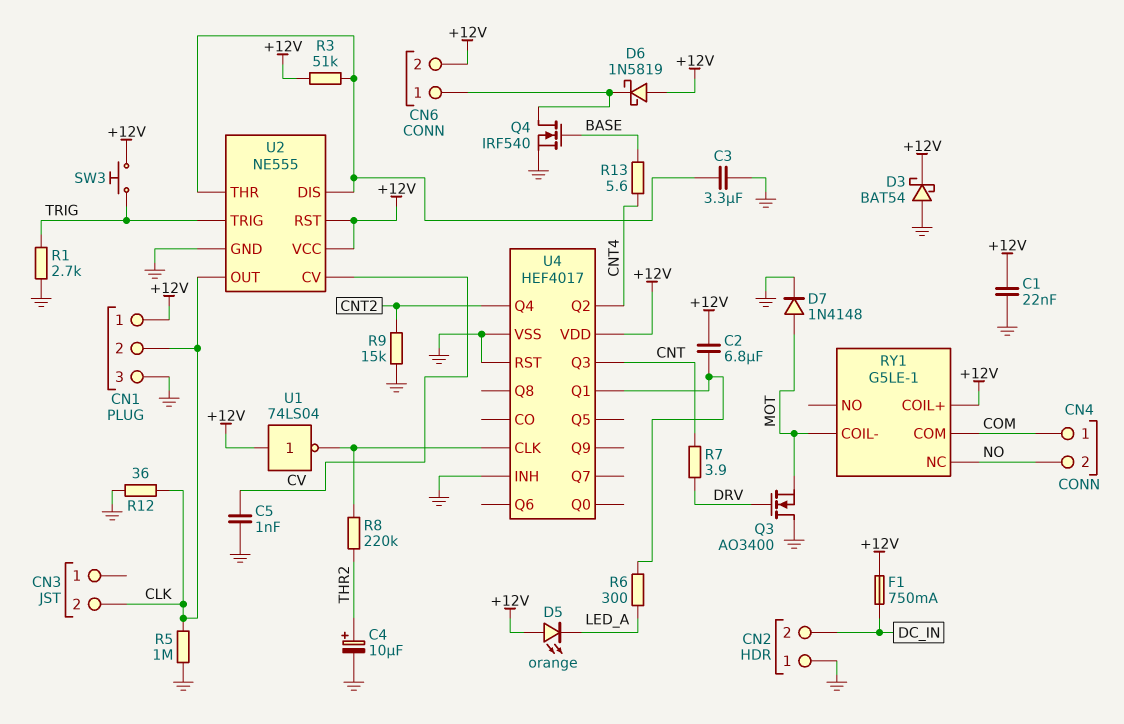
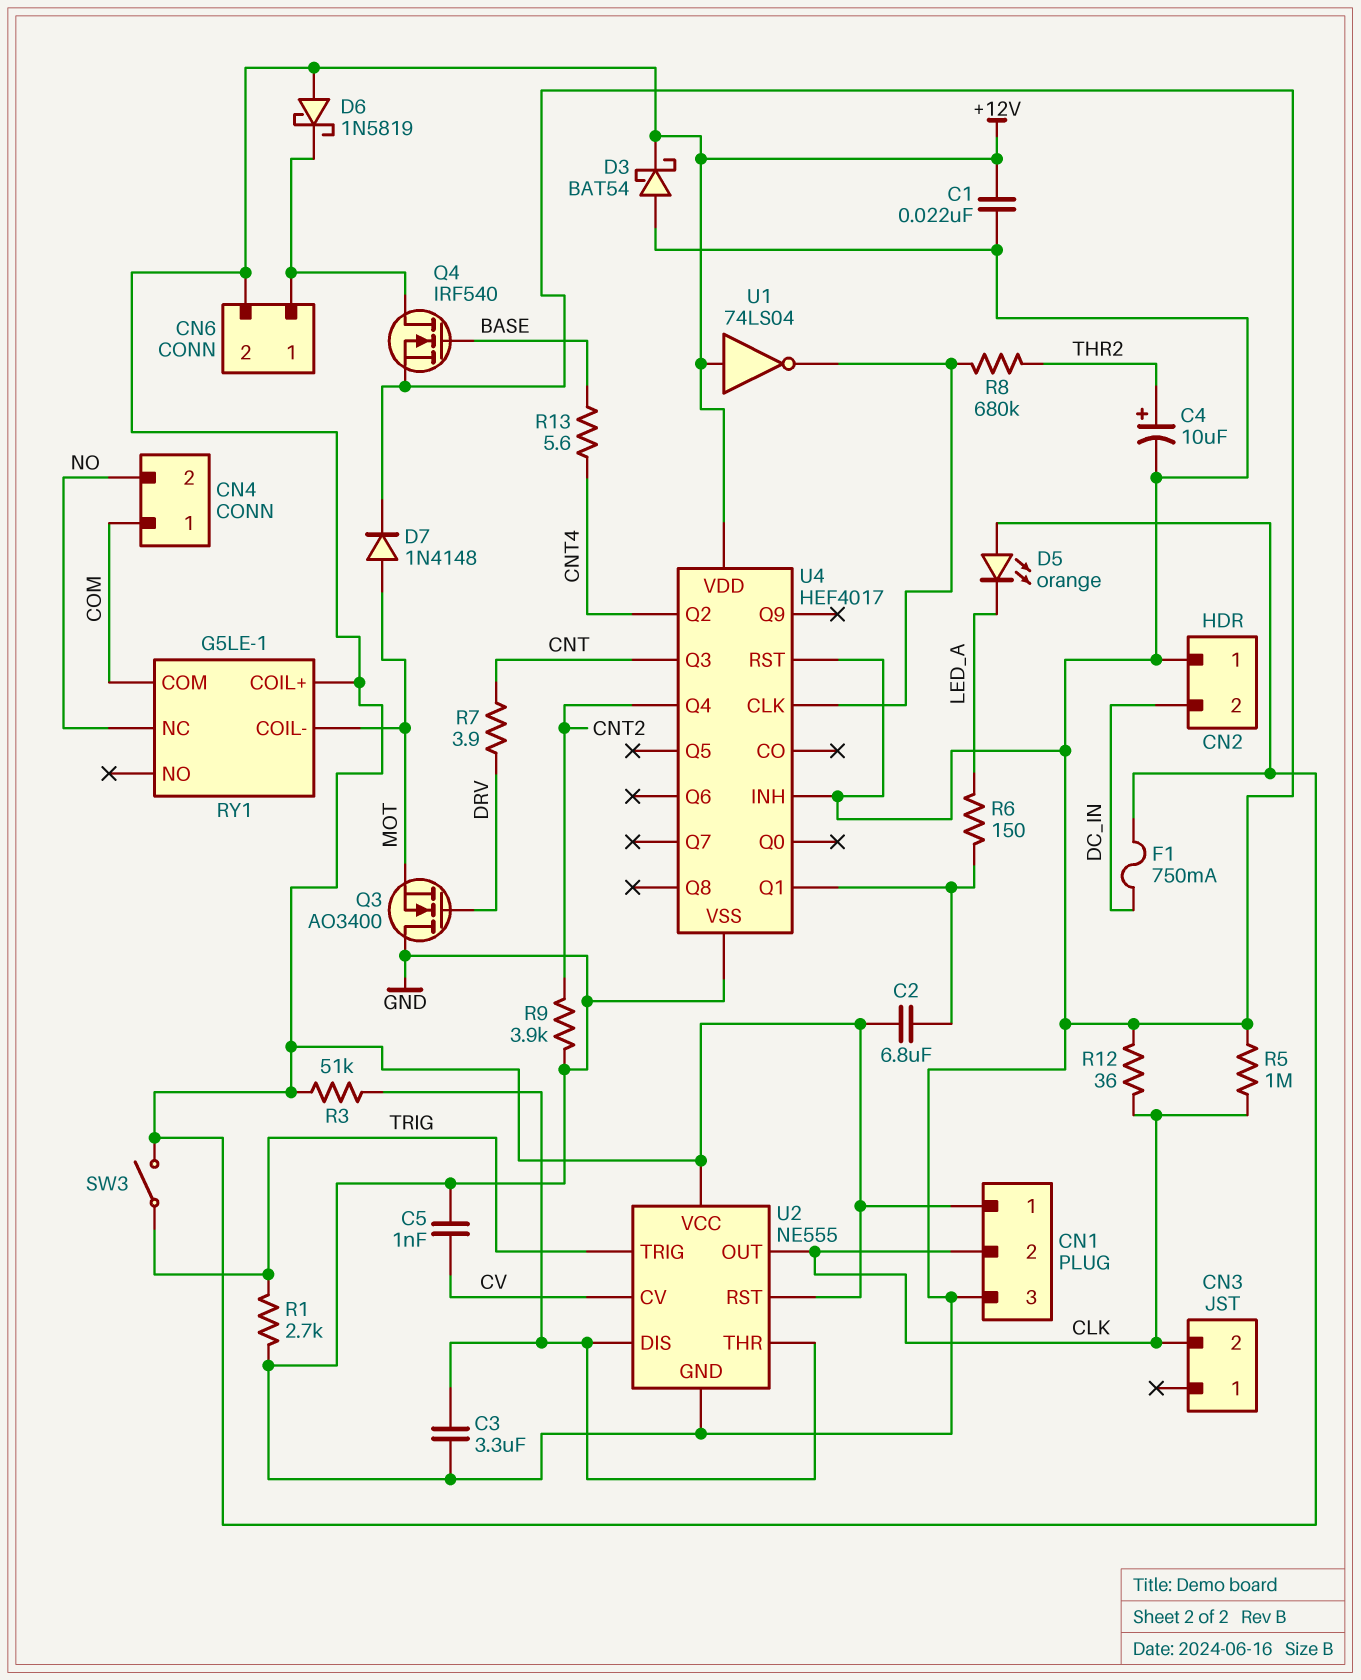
R6: 300 (LED_A, U4/Q1) -> 150 (LED_A, U4/Q1)
R8: 220k (THR2, U4/CLK) -> 680k (THR2, U4/CLK)
R9: 15k (CNT2, GND) -> 3.9k (CNT2, GND)
SW3: button (+12V, TRIG) -> switch (+12V, TRIG)

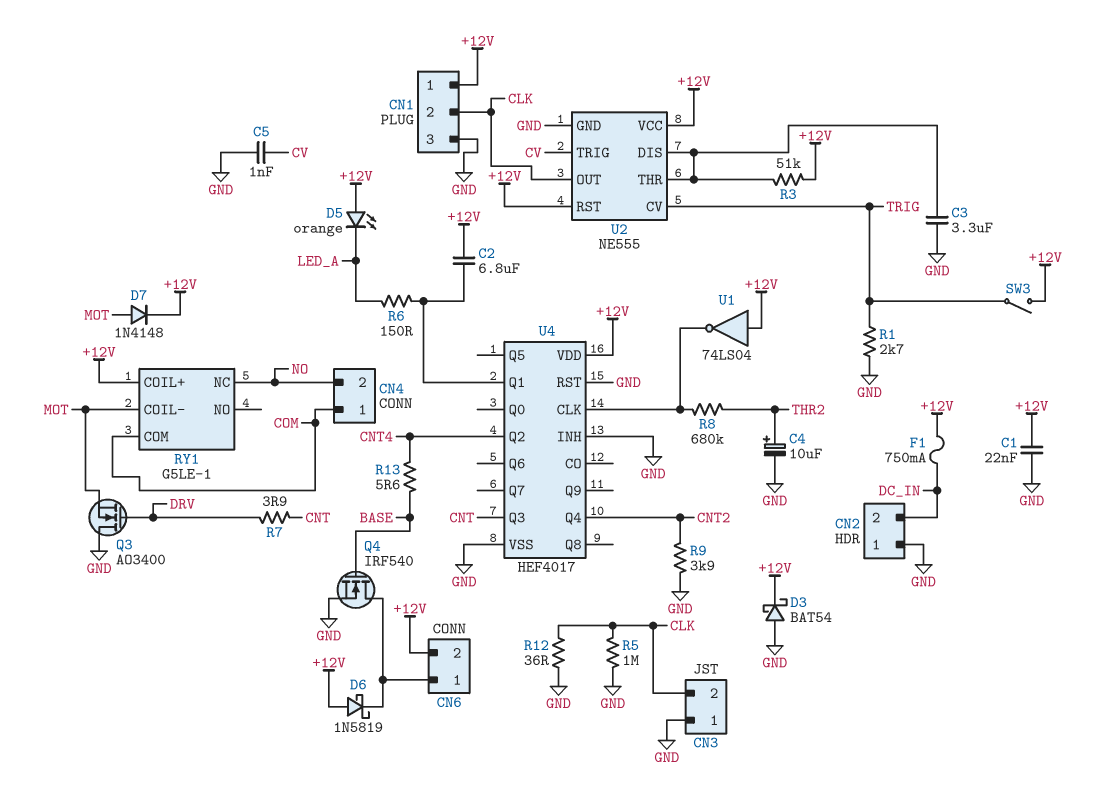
CN3 pin 1: none -> GND
D7: diode 1N4148 (A MOT, K GND) -> diode 1N4148 (A MOT, K +12V)
U2 pin CV: CV -> TRIG
U2 pin TRIG: TRIG -> CV

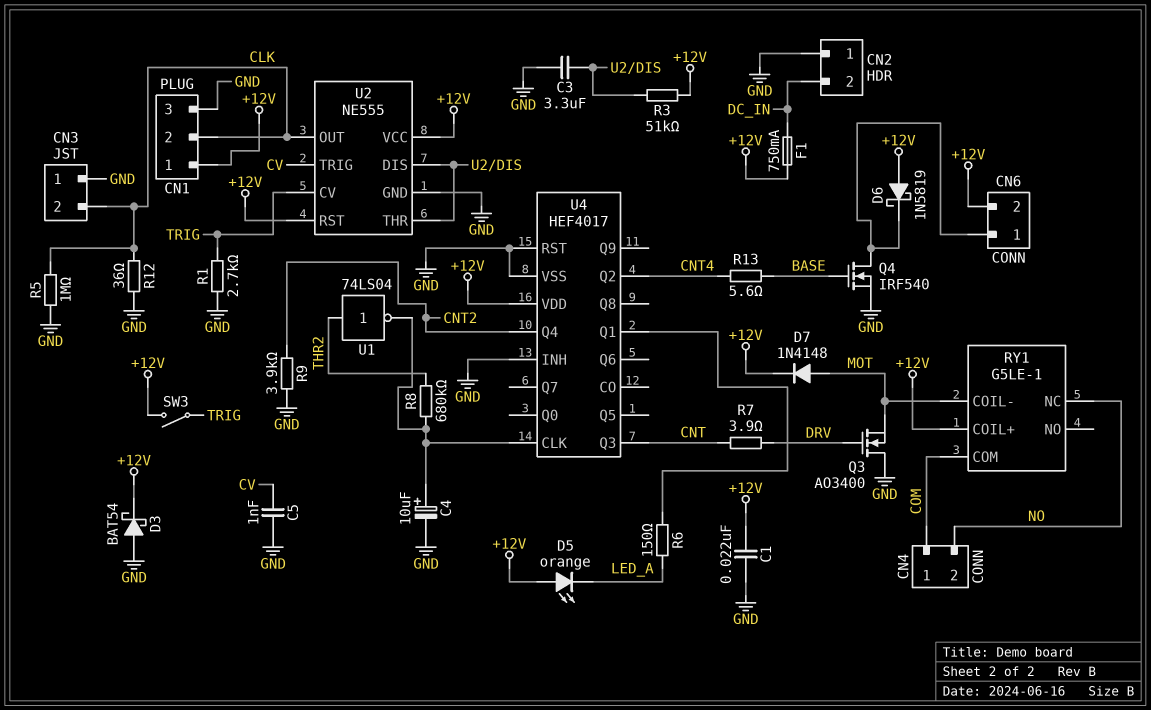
C2: 6.8uF (+12V, U4/Q1) -> none
C4: 10uF (plus THR2, minus GND) -> 10uF (plus U4/CLK, minus GND)
U1: NOT 74LS04 (in +12V, out U4/CLK) -> NOT 74LS04 (in THR2, out U4/CLK)

